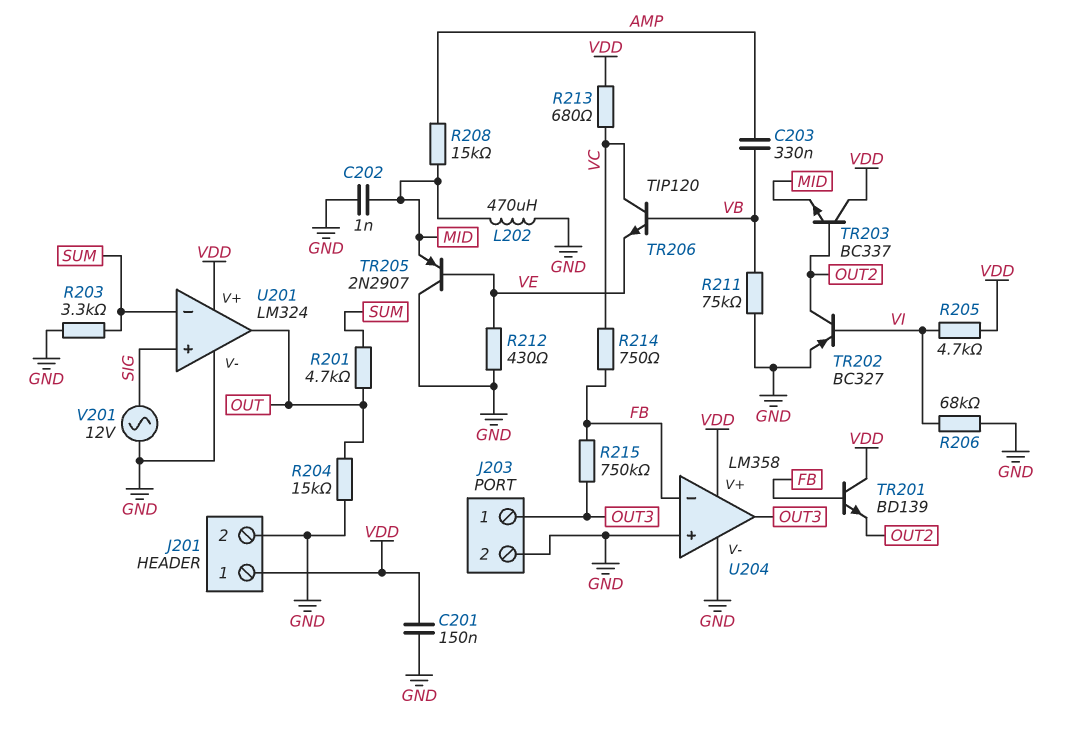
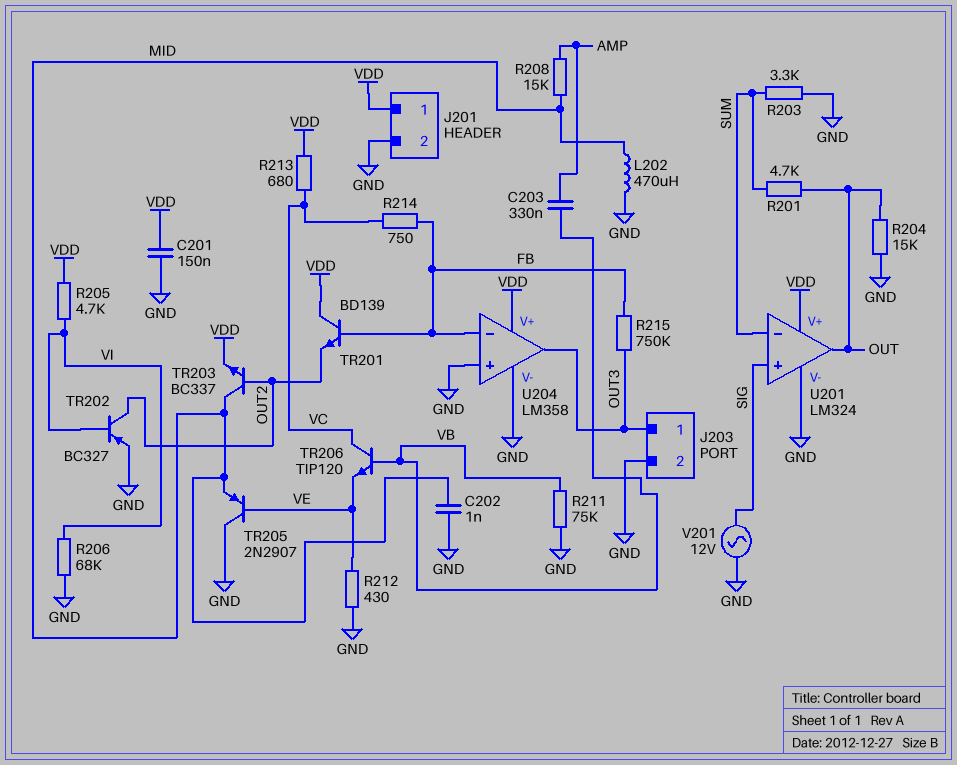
TR203: NPN BC337 (B OUT2, C VDD, E MID) -> NPN BC337 (B OUT2, C MID, E VDD)

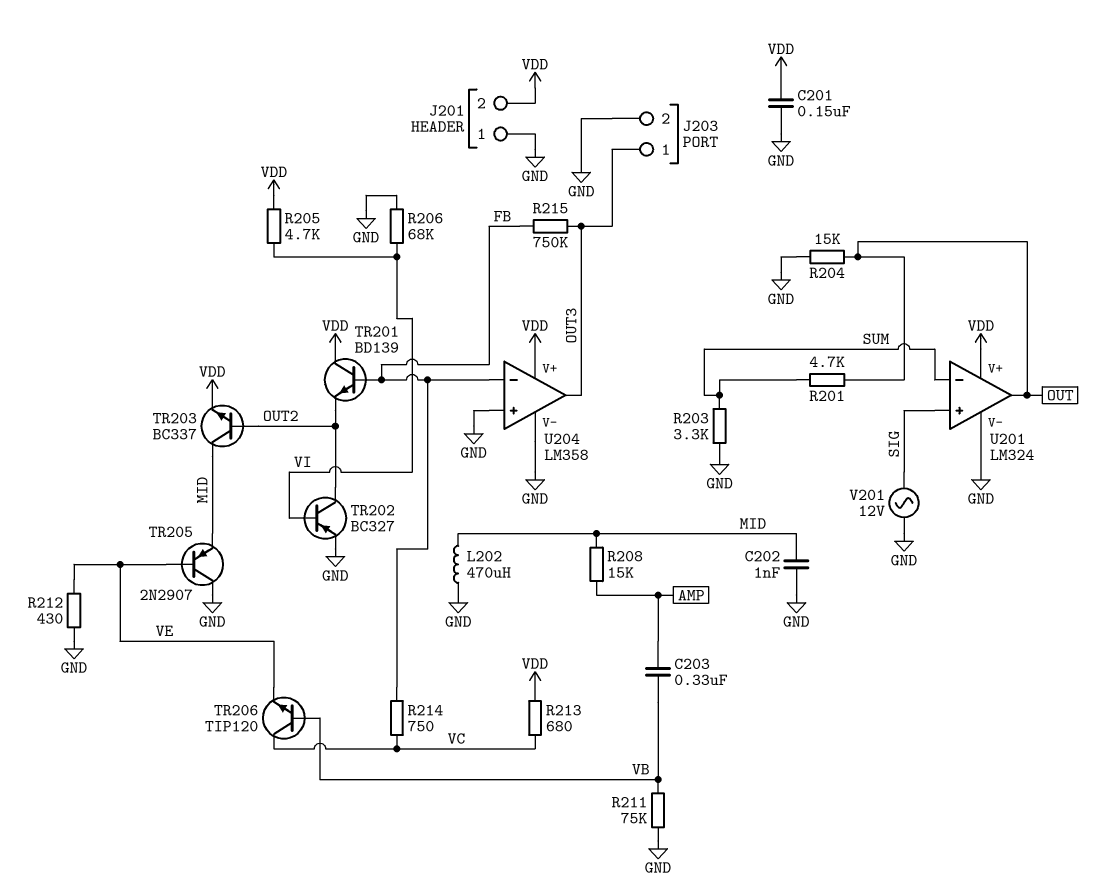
J201 pin 1: VDD -> GND
J201 pin 2: GND -> VDD

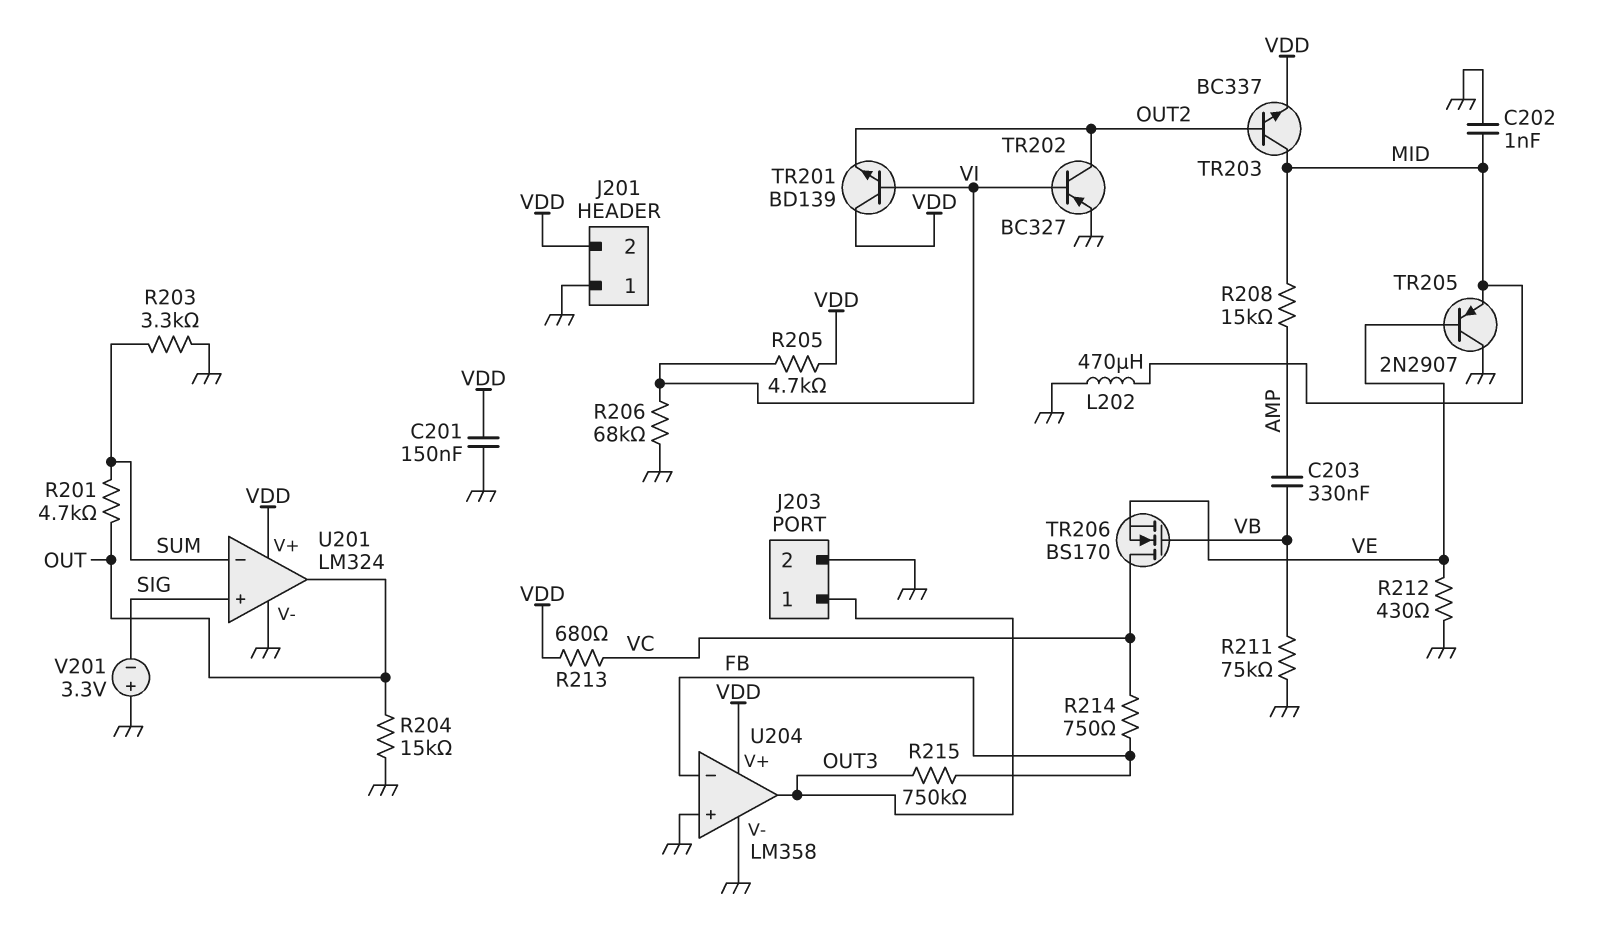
TR201: NPN BD139 (B FB, C VDD, E OUT2) -> NPN BD139 (B VI, C VDD, E OUT2)
TR206: NPN TIP120 (B VB, C VC, E VE) -> NMOS BS170 (G VB, D VC, S VE)
V201: AC 12V (GND, SIG) -> 3.3V (plus GND, minus SIG)

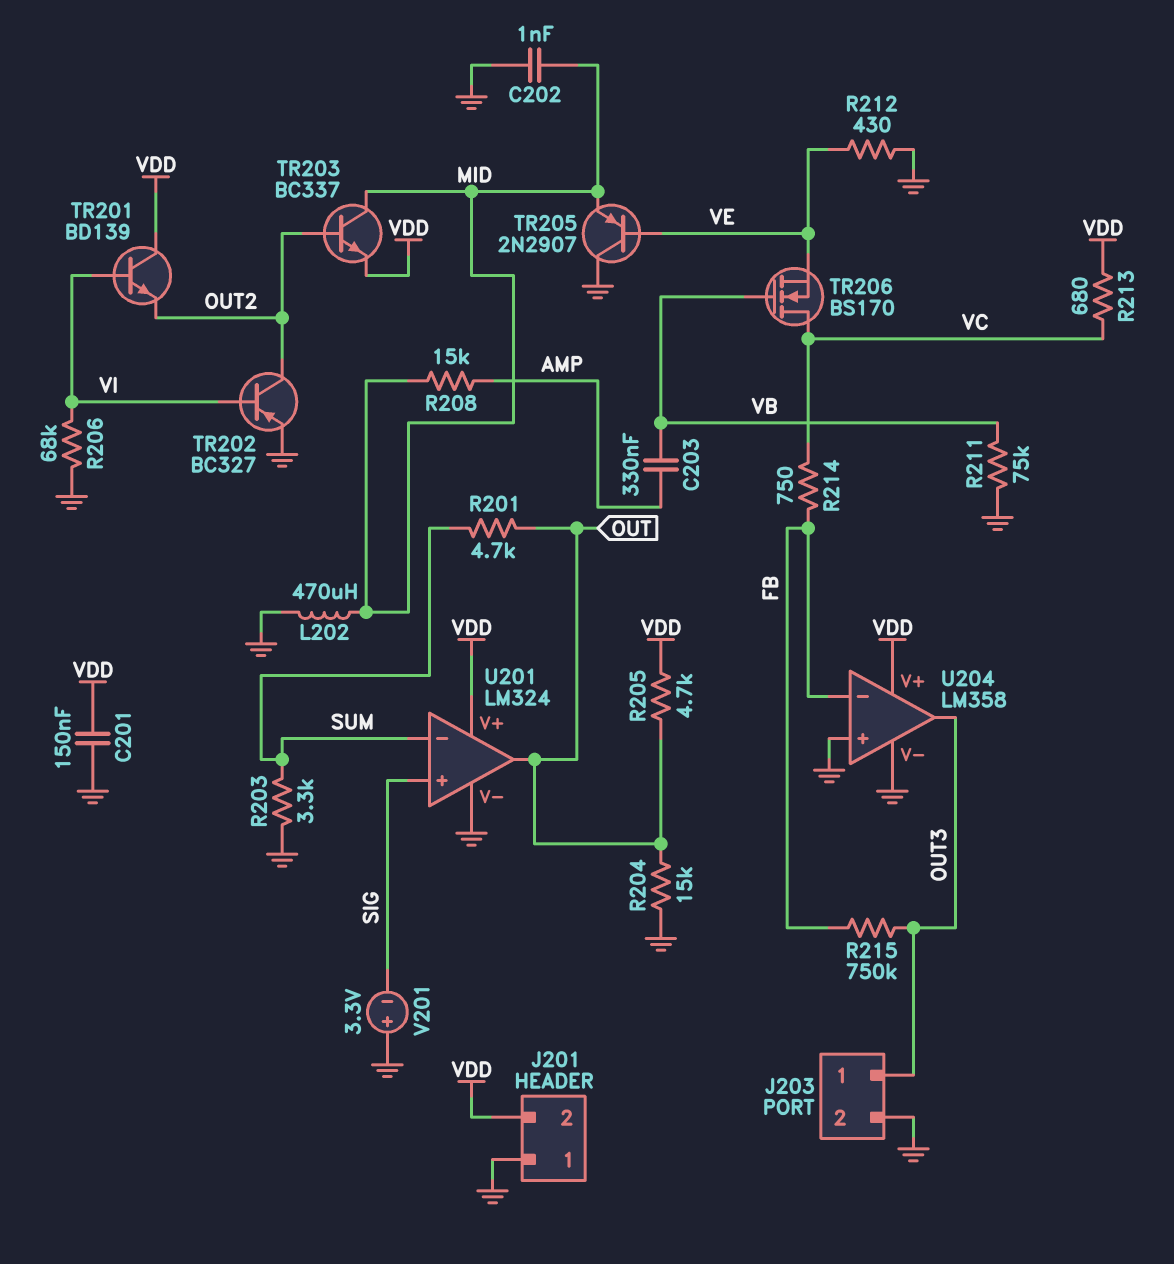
R205: 4.7k (VDD, VI) -> 4.7k (OUT, VDD)

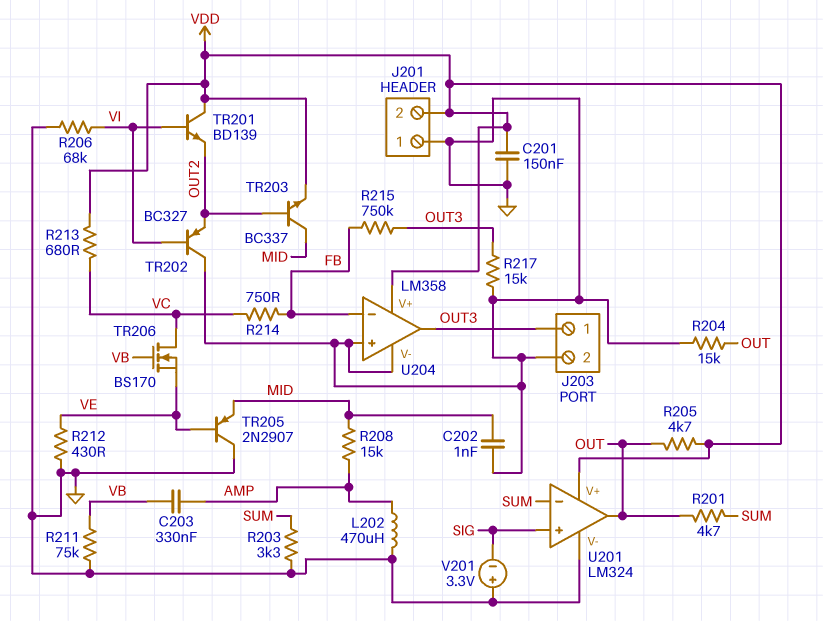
L202: 470uH (GND, MID) -> 470uH (AMP, GND)
R217: none -> 15k (GND, OUT3)
TR202: PNP BC327 (B VI, C OUT2, E GND) -> PNP BC327 (B VI, C GND, E OUT2)

